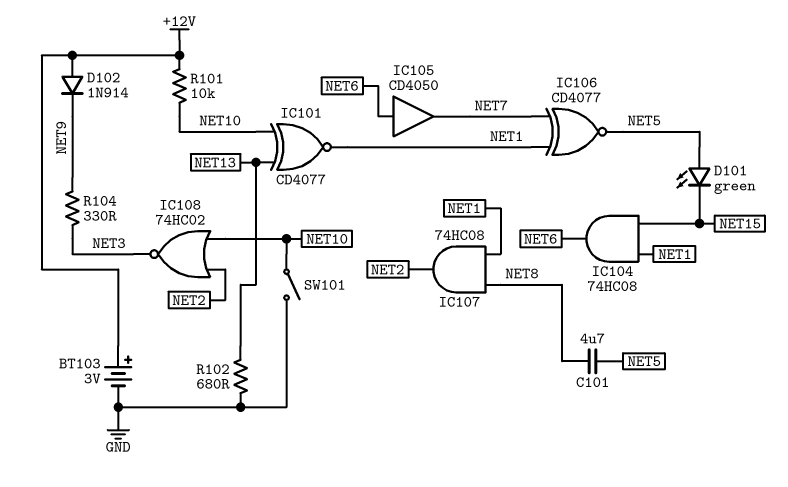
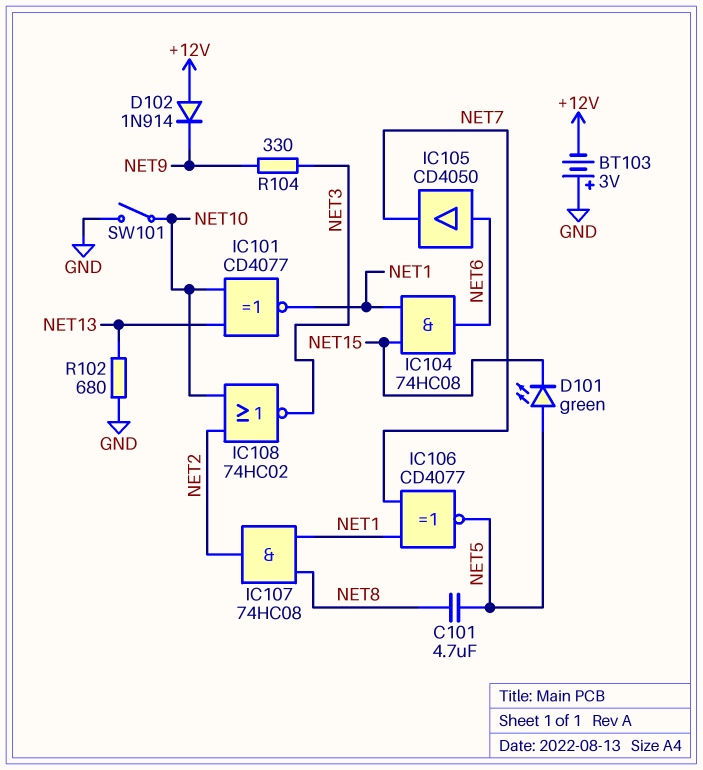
BT103: 3V (plus +12V, minus GND) -> 3V (plus GND, minus +12V)
R101: 10k (+12V, NET10) -> none

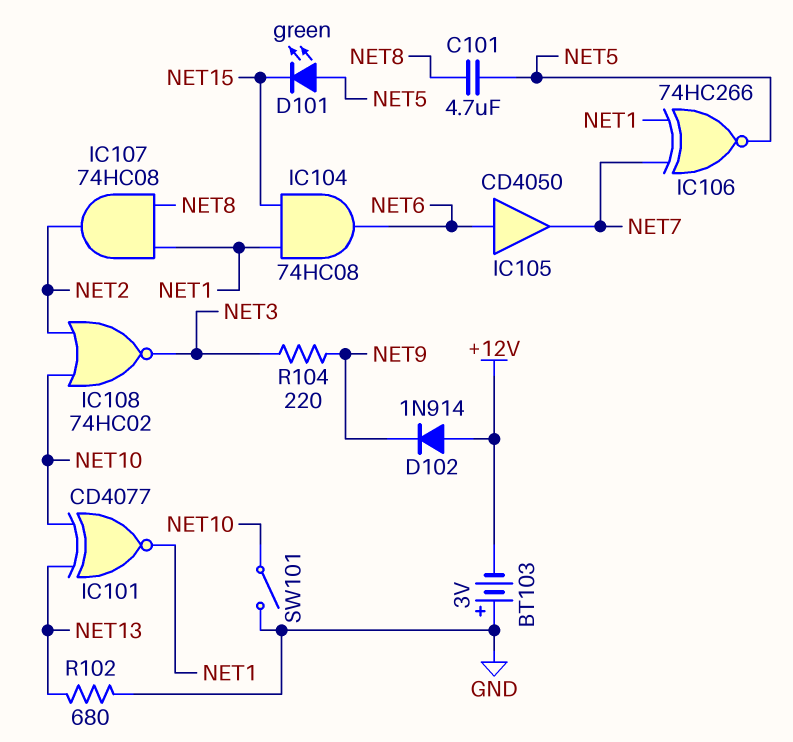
IC106: XNOR CD4077 (in NET1, in NET7, out NET5) -> XNOR 74HC266 (in NET1, in NET7, out NET5)
R104: 330 (NET3, NET9) -> 220 (NET3, NET9)

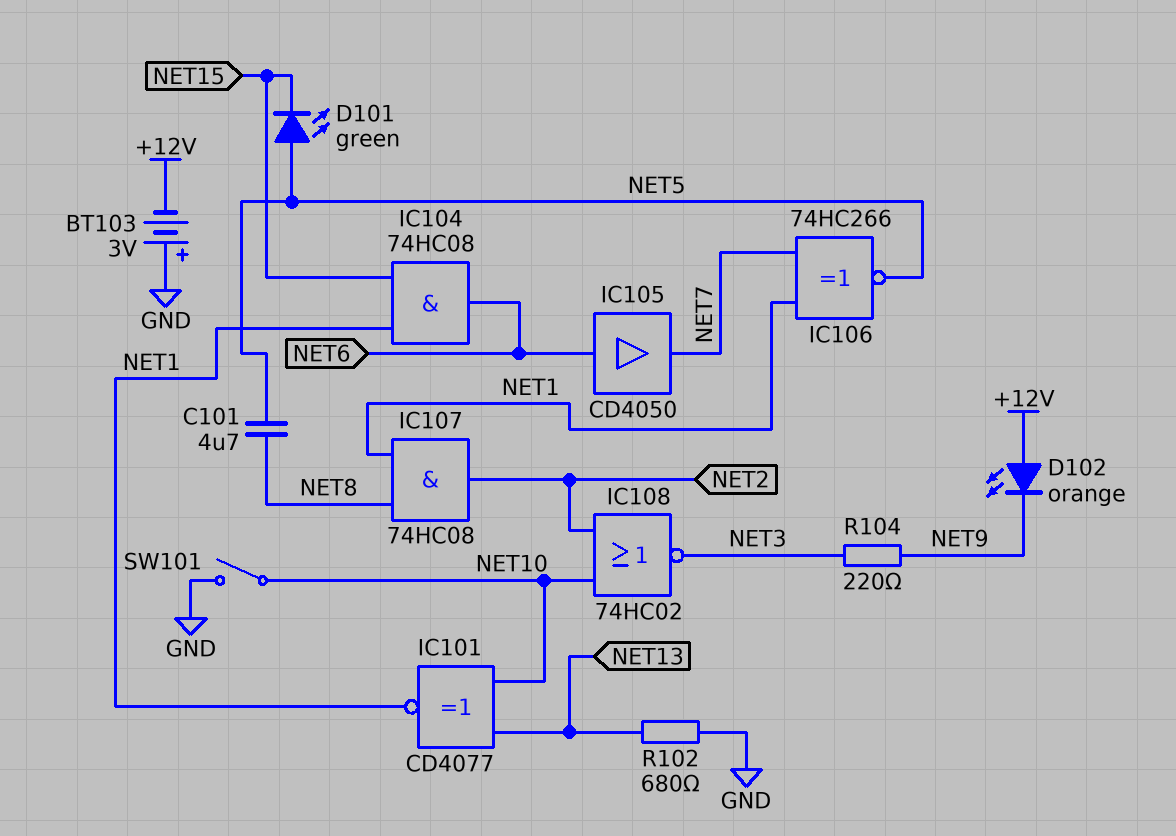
D102: diode 1N914 (A +12V, K NET9) -> LED orange (A +12V, K NET9)

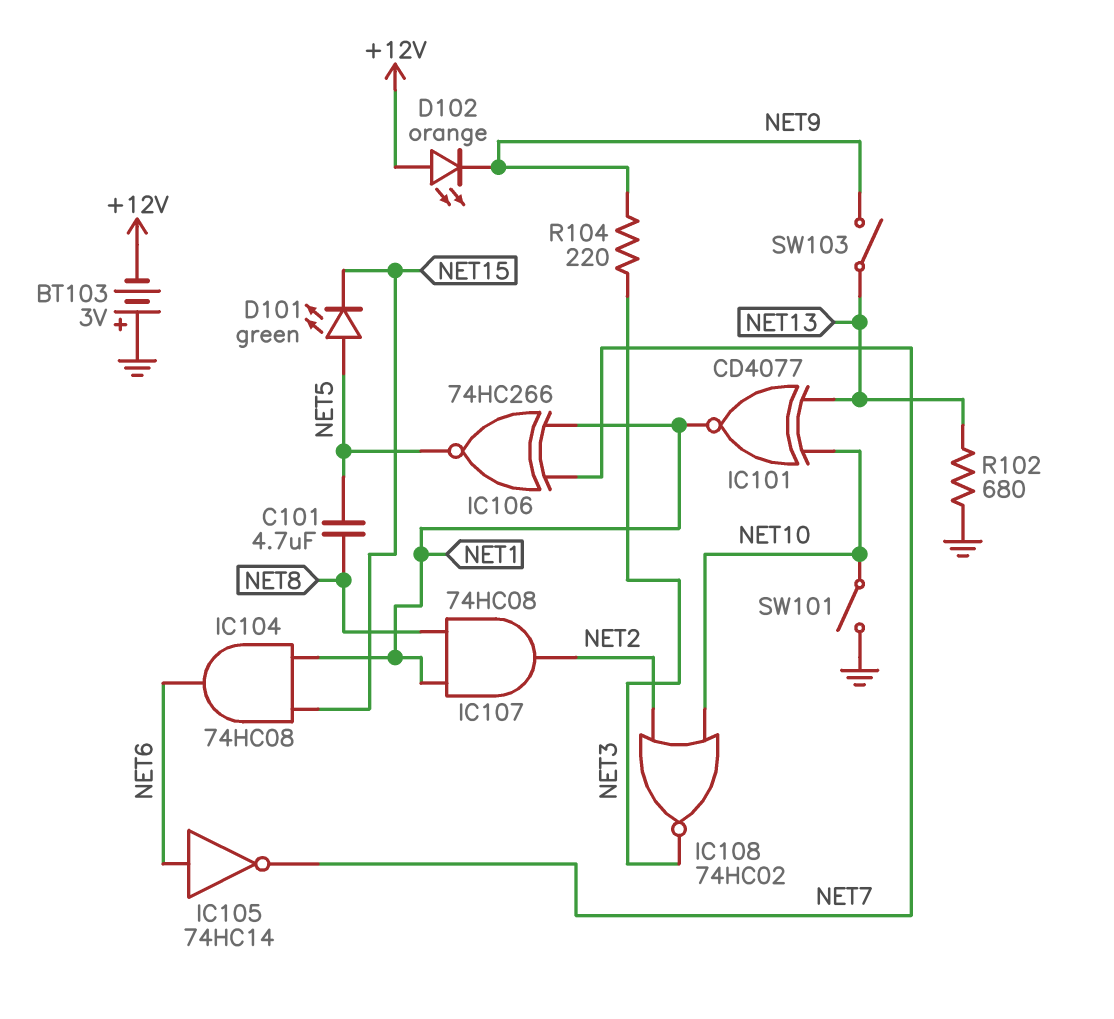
IC105: buffer CD4050 (in NET6, out NET7) -> NOT 74HC14 (in NET6, out NET7)
SW103: none -> switch (NET9, NET13)

